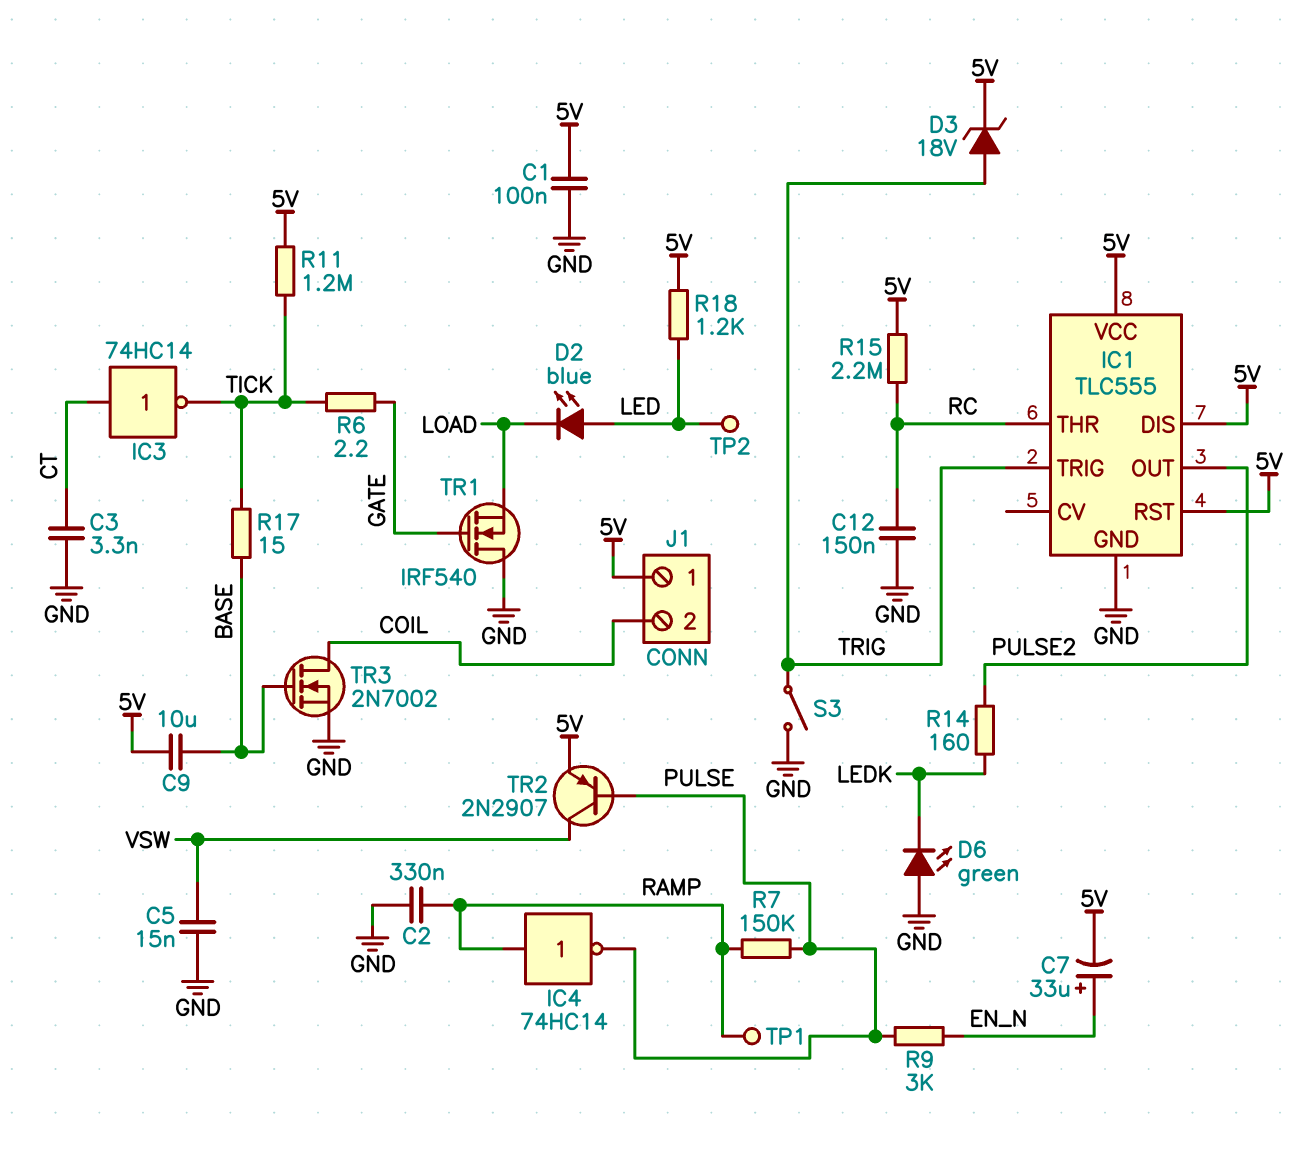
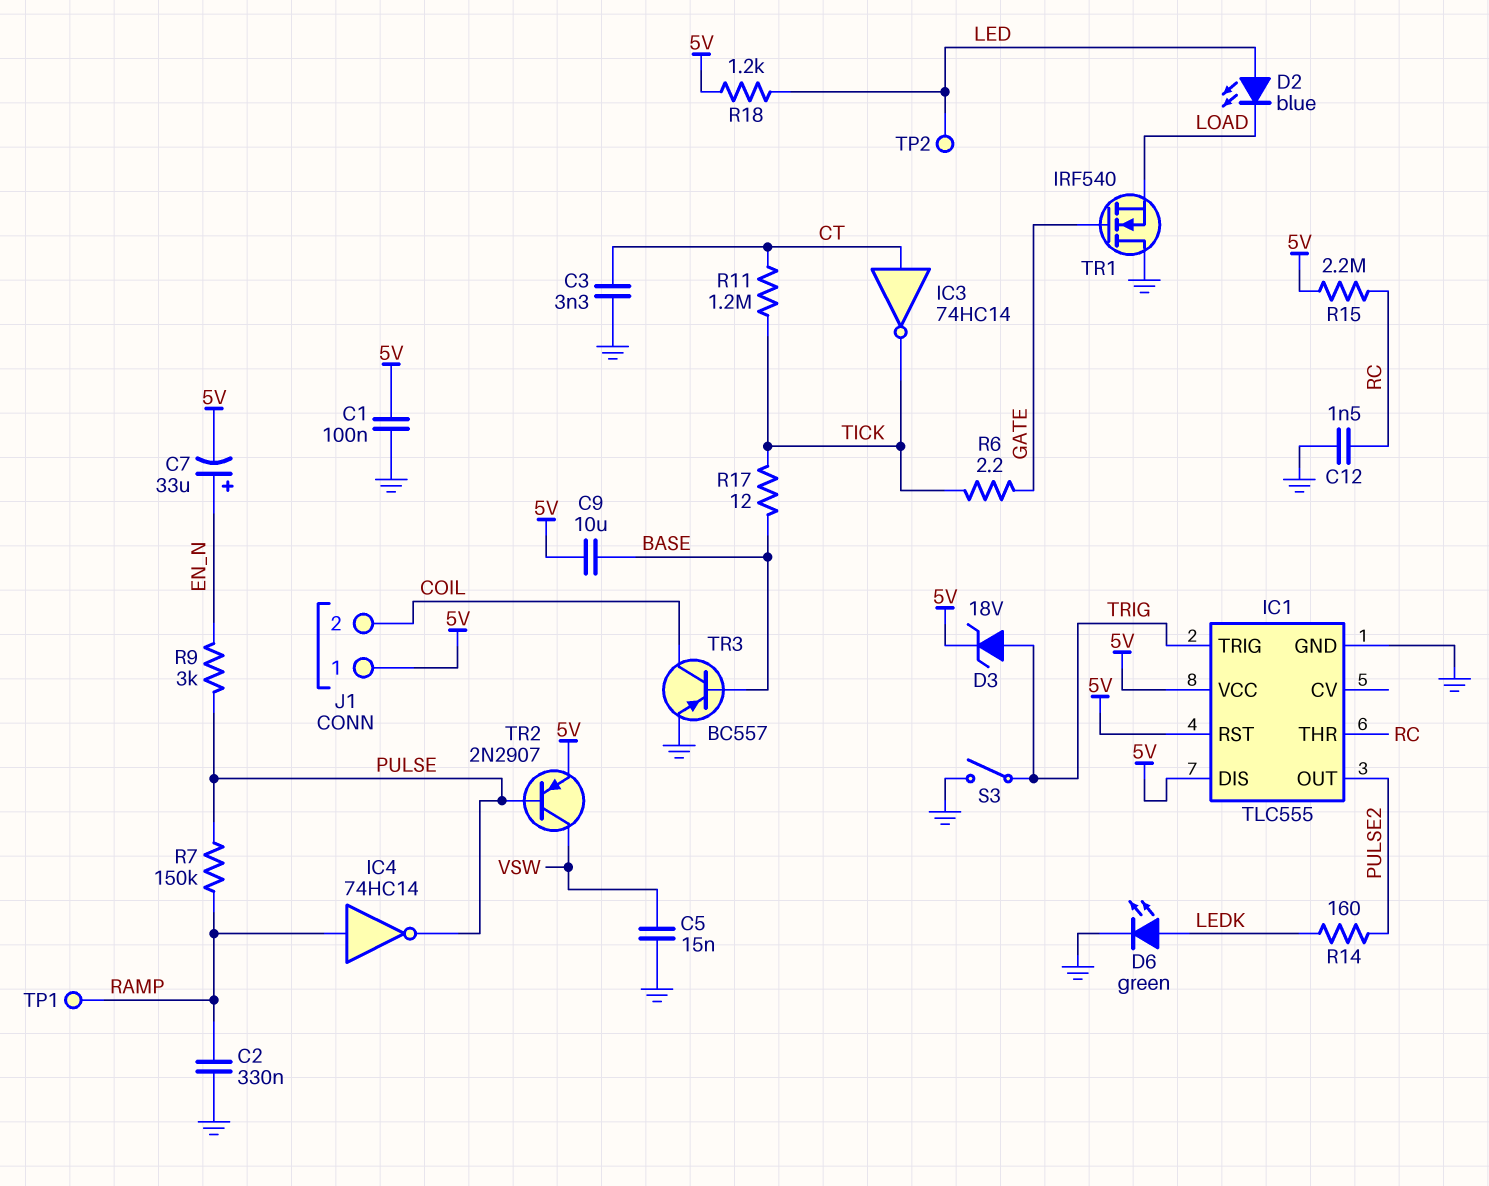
C12: 150nF (GND, RC) -> 1.5nF (GND, RC)
D6: LED green (A GND, K LEDK) -> LED green (A LEDK, K GND)
R11: 1.2M (5V, TICK) -> 1.2M (CT, TICK)
R17: 15 (BASE, TICK) -> 12 (BASE, TICK)
TR3: NMOS 2N7002 (G BASE, D COIL, S GND) -> PNP BC557 (B BASE, C COIL, E GND)

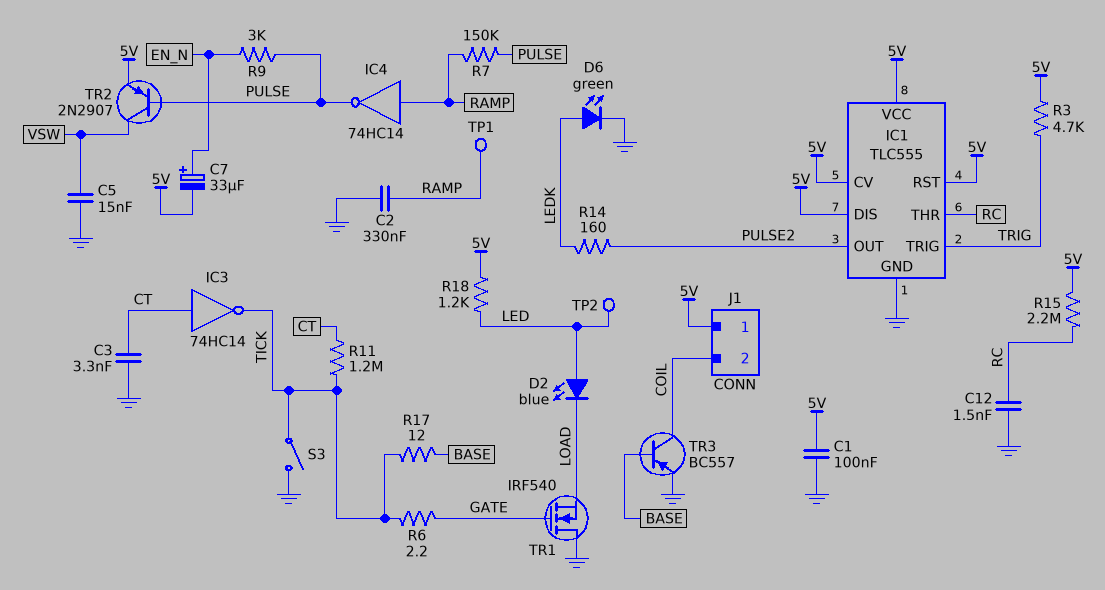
C9: 10uF (5V, BASE) -> none
D3: zener 18V (A TRIG, K 5V) -> none
IC1 pin CV: none -> 5V
R3: none -> 4.7k (5V, TRIG)
S3: switch (GND, TRIG) -> switch (GND, TICK)

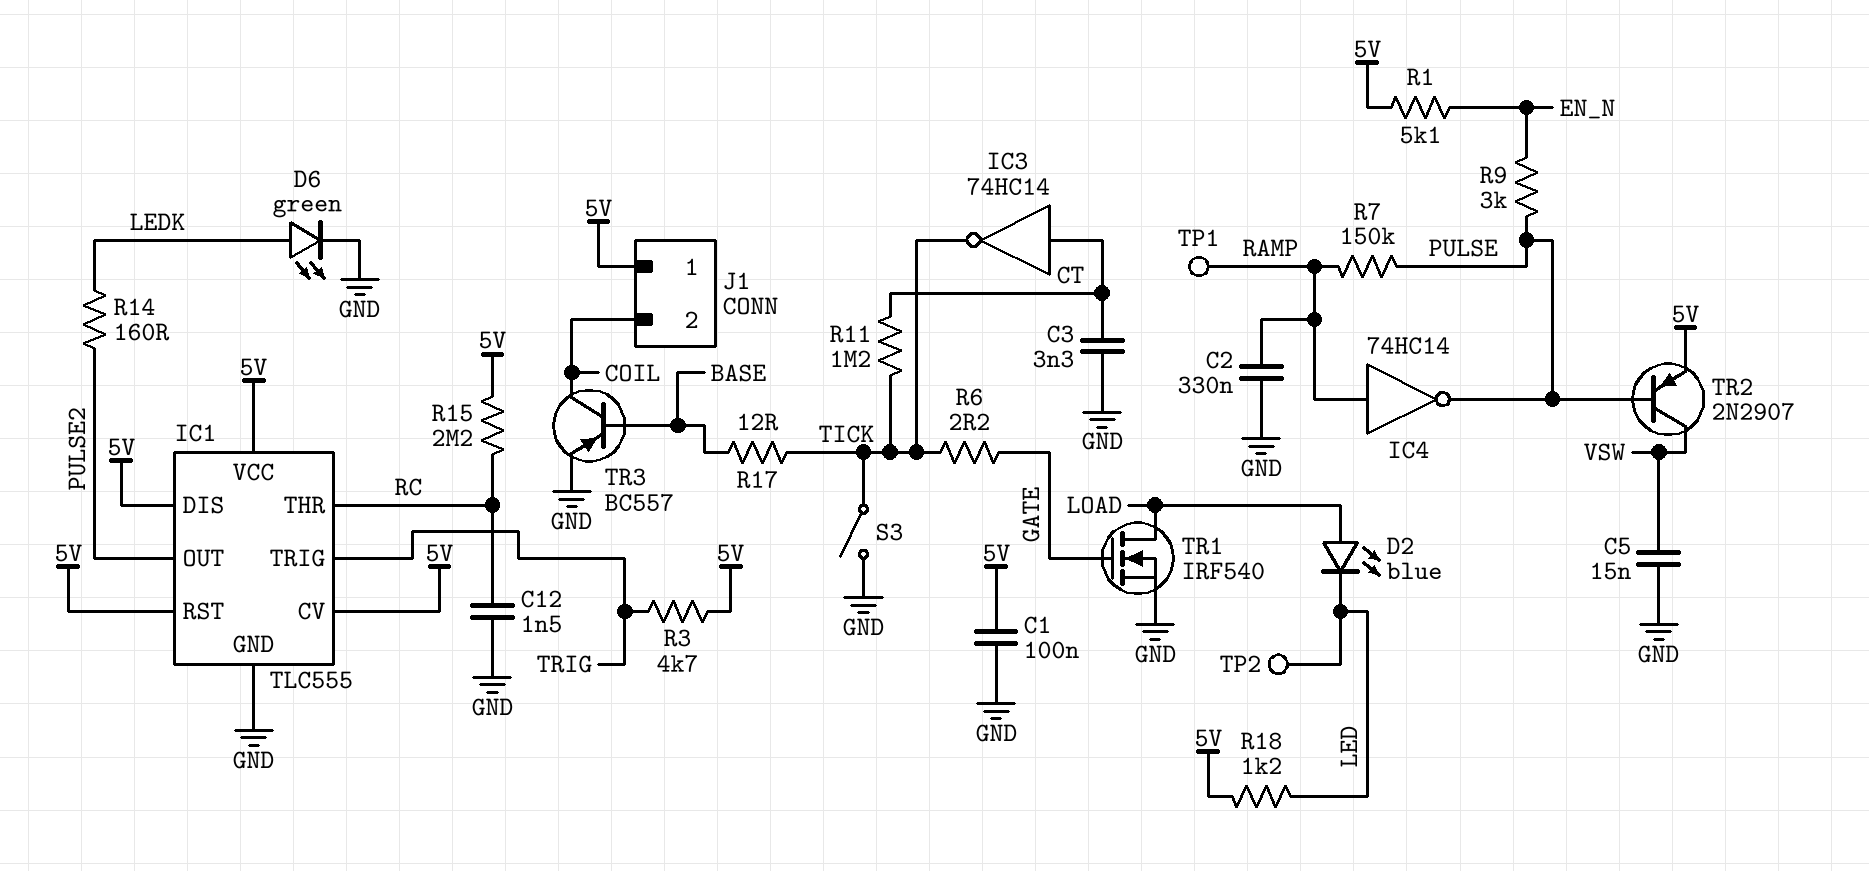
C7: 33uF (plus EN_N, minus 5V) -> none
D2: LED blue (A LED, K LOAD) -> LED blue (A LOAD, K LED)
R1: none -> 5.1k (5V, EN_N)
TR1: NMOS IRF540 (G GATE, D GND, S LOAD) -> NMOS IRF540 (G GATE, D LOAD, S GND)

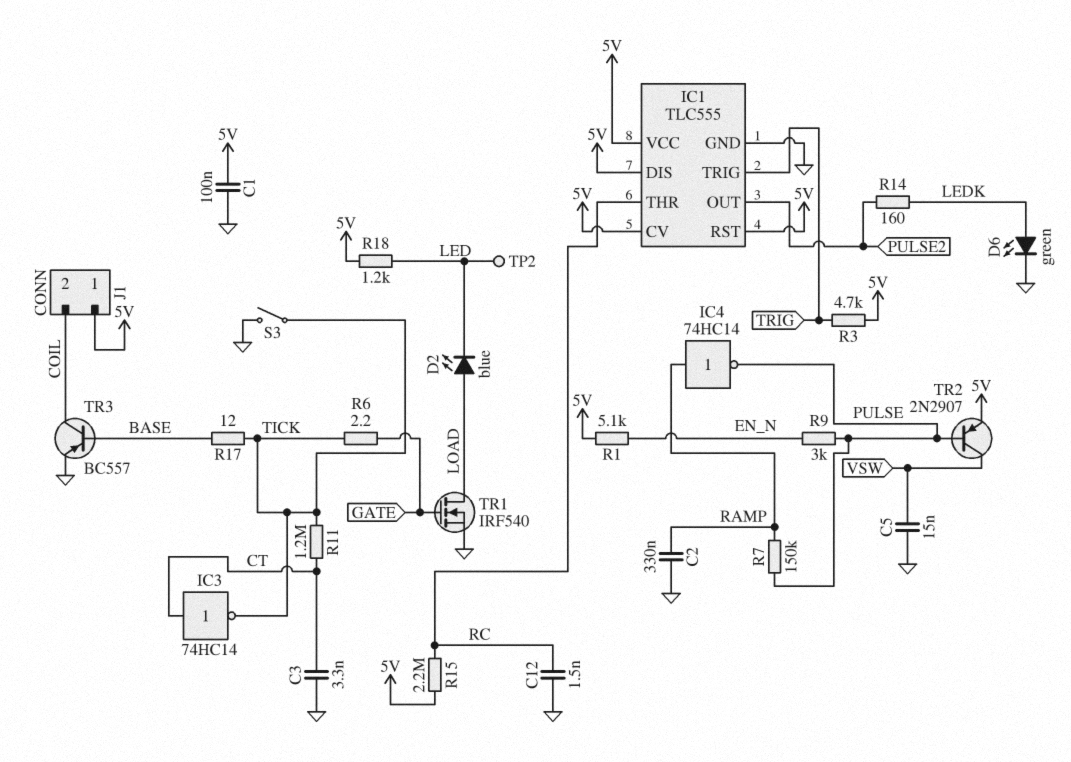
TP1: test point (RAMP) -> none

